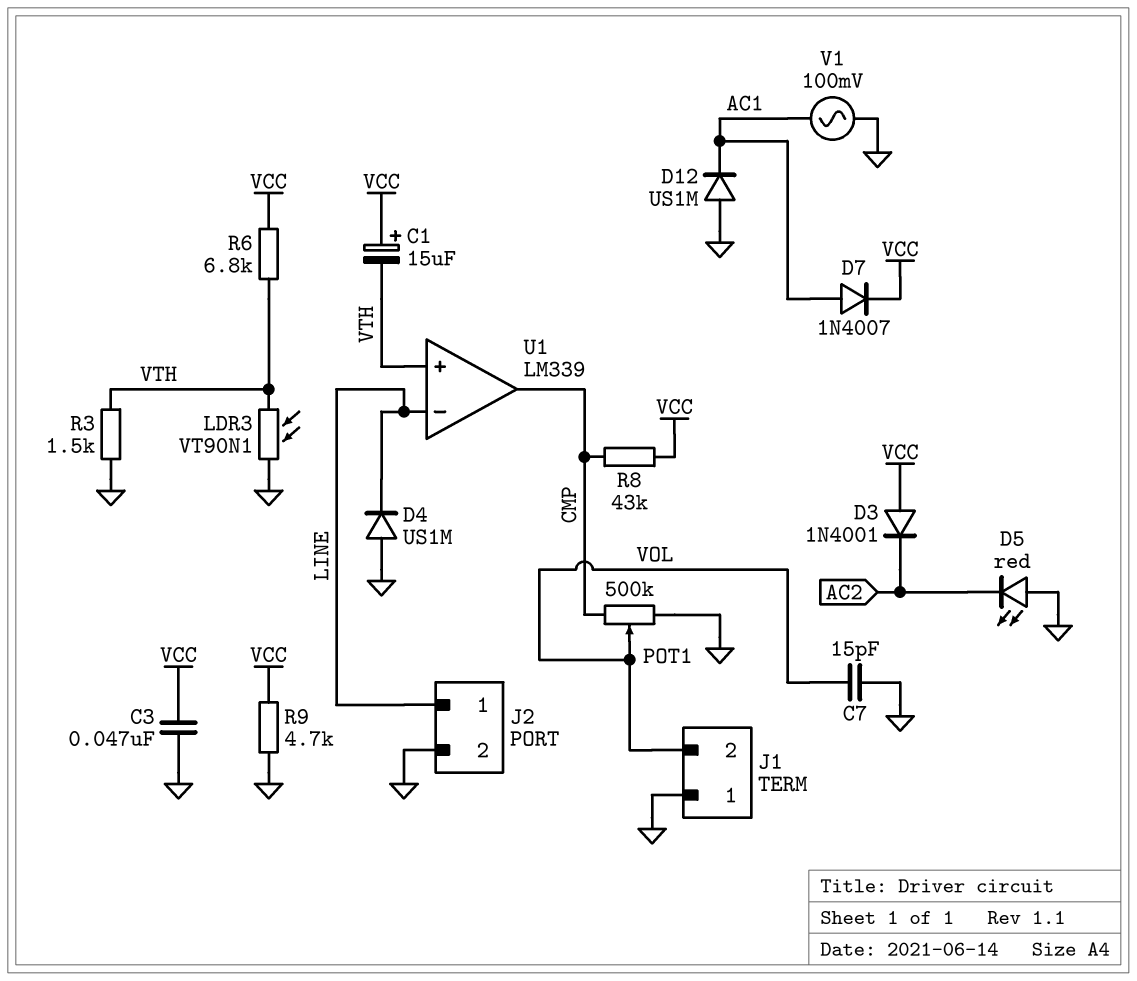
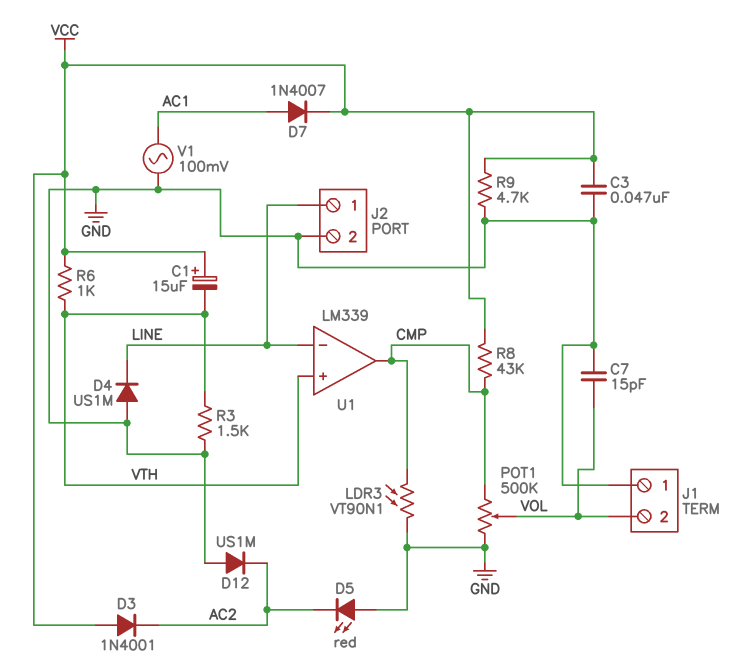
D12: diode US1M (A GND, K AC1) -> diode US1M (A GND, K AC2)
LDR3: VT90N1 (GND, VTH) -> VT90N1 (CMP, GND)
R6: 6.8k (VCC, VTH) -> 1k (VCC, VTH)

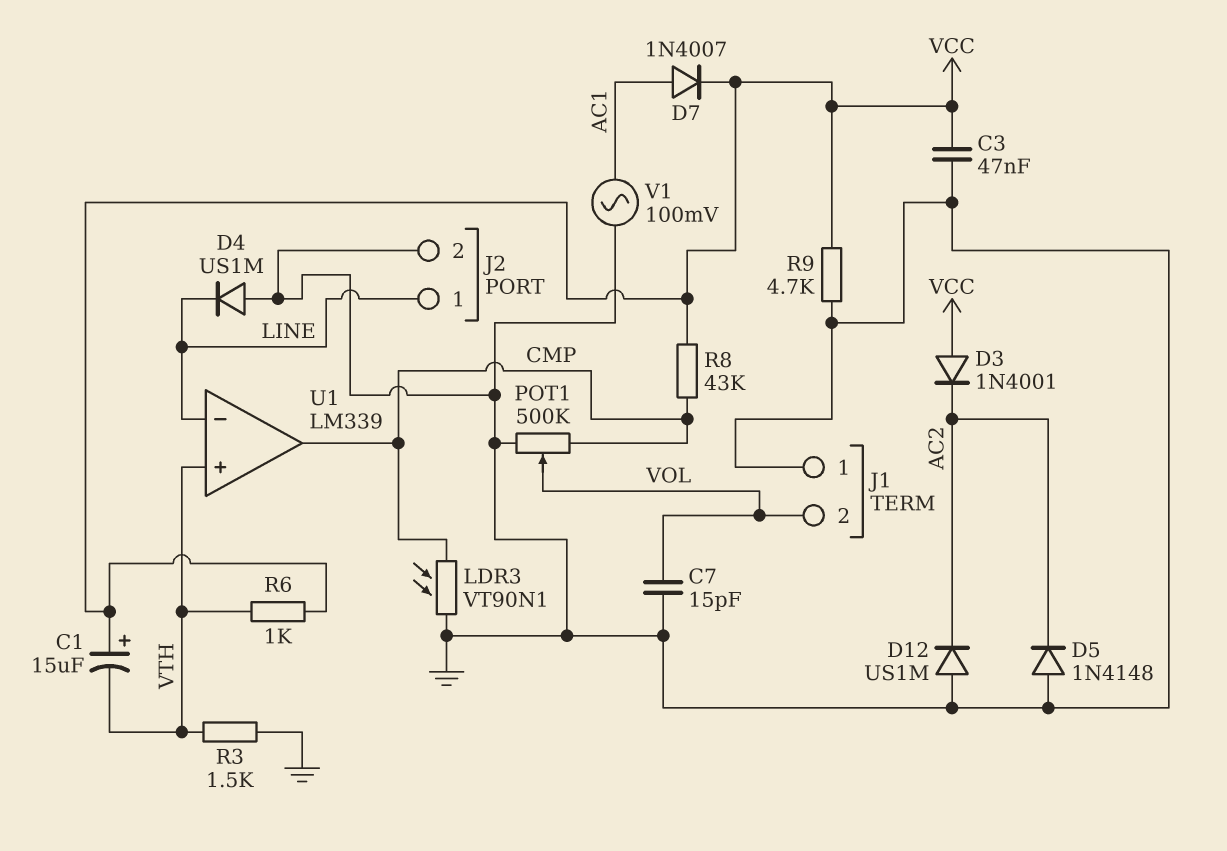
D5: LED red (A GND, K AC2) -> diode 1N4148 (A GND, K AC2)

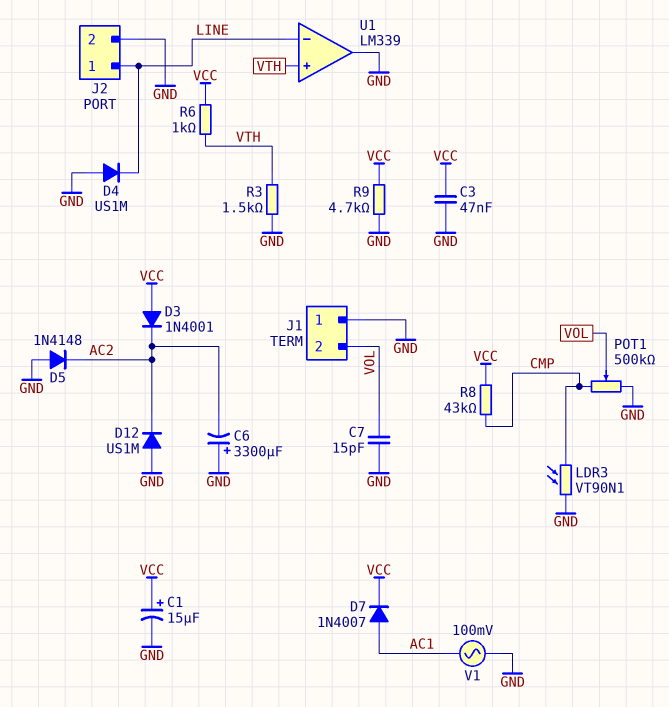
C1: 15uF (plus VCC, minus VTH) -> 15uF (plus VCC, minus GND)
C6: none -> 3300uF (plus GND, minus AC2)
U1 pin out: CMP -> GND

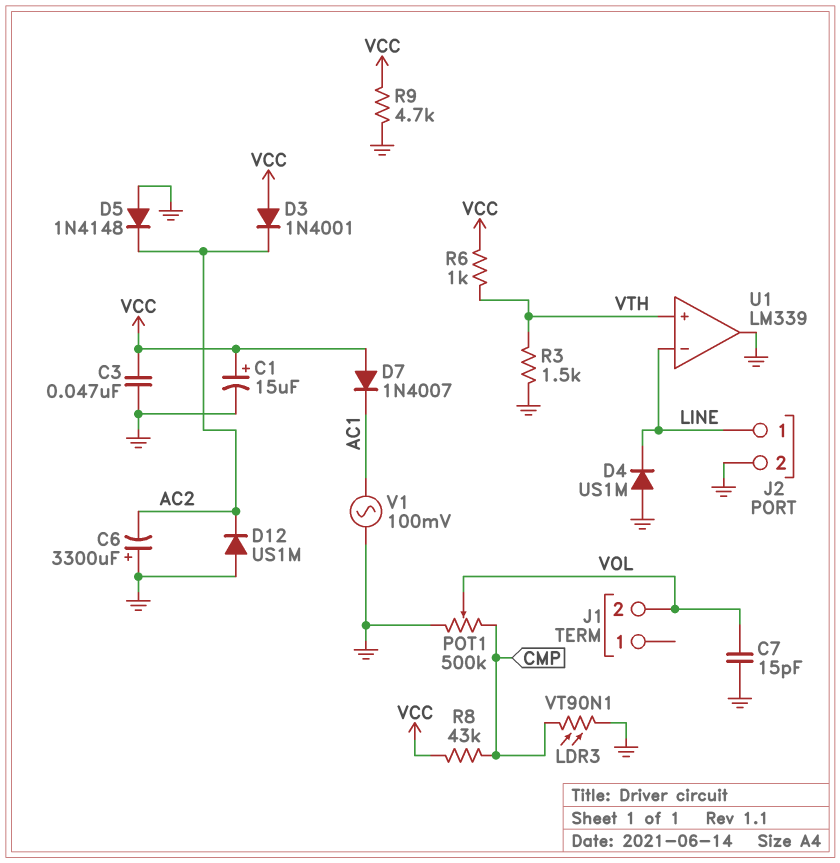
D7: diode 1N4007 (A AC1, K VCC) -> diode 1N4007 (A VCC, K AC1)
J1 pin 1: GND -> none

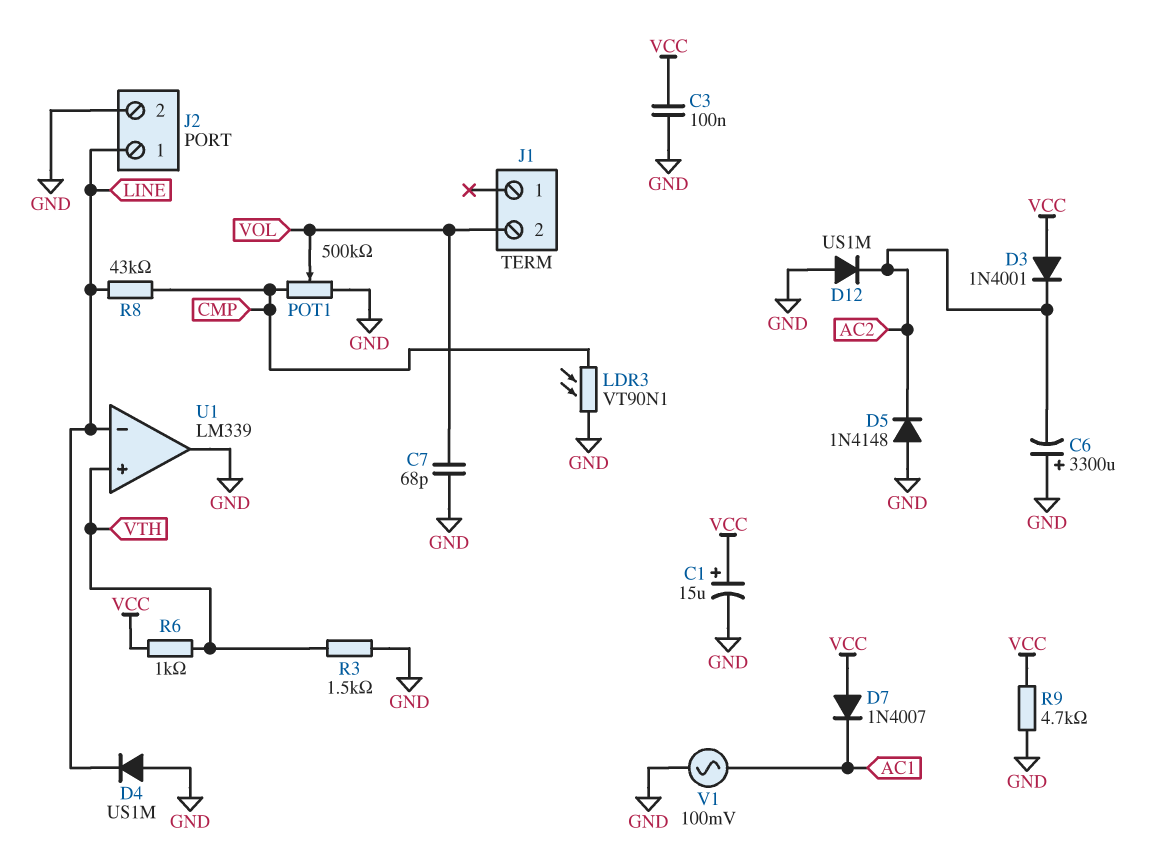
C3: 47nF (GND, VCC) -> 100nF (GND, VCC)
C7: 15pF (GND, VOL) -> 68pF (GND, VOL)
R8: 43k (CMP, VCC) -> 43k (CMP, LINE)

